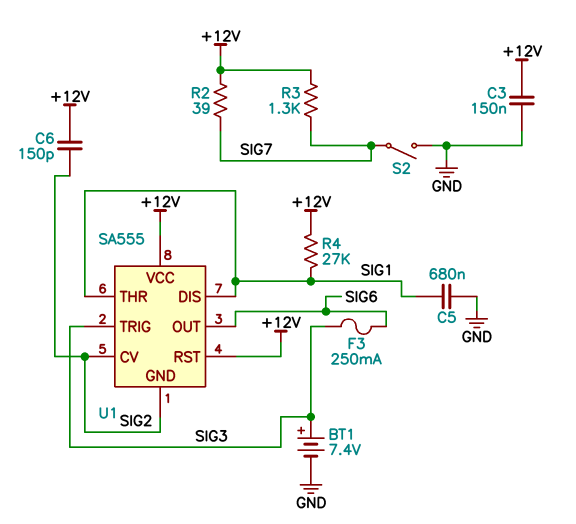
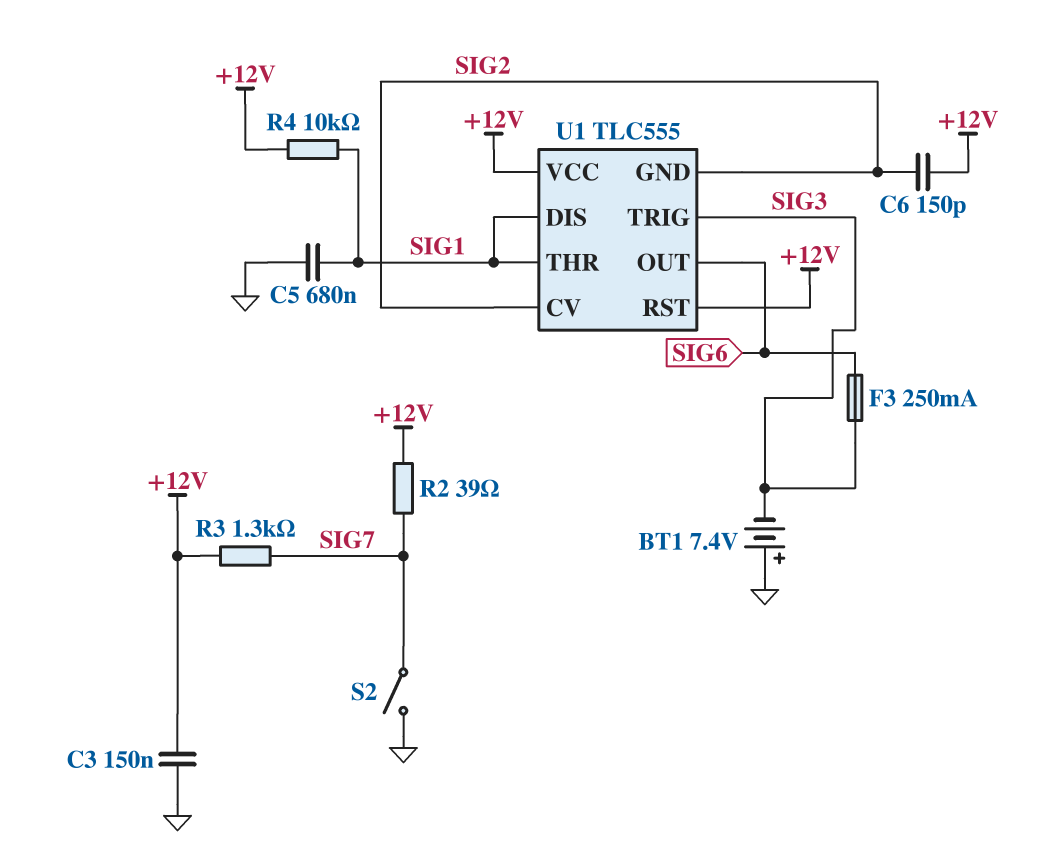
BT1: 7.4V (plus SIG3, minus GND) -> 7.4V (plus GND, minus SIG3)
R4: 27k (+12V, SIG1) -> 10k (+12V, SIG1)
U1: SA555 -> TLC555

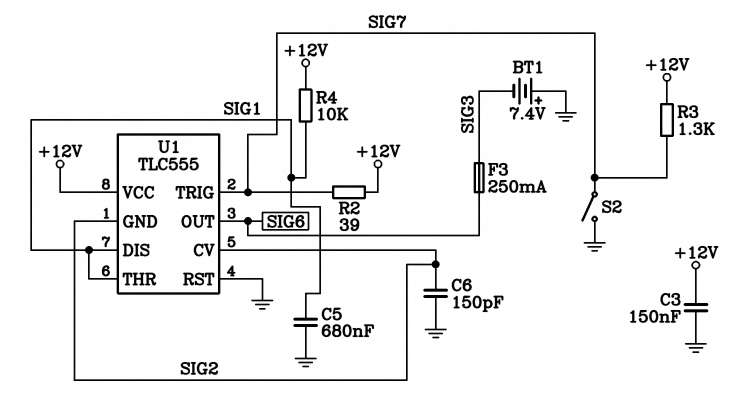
C6: 150pF (+12V, SIG2) -> 150pF (GND, SIG2)
U1 pin RST: +12V -> GND
U1 pin TRIG: SIG3 -> SIG7

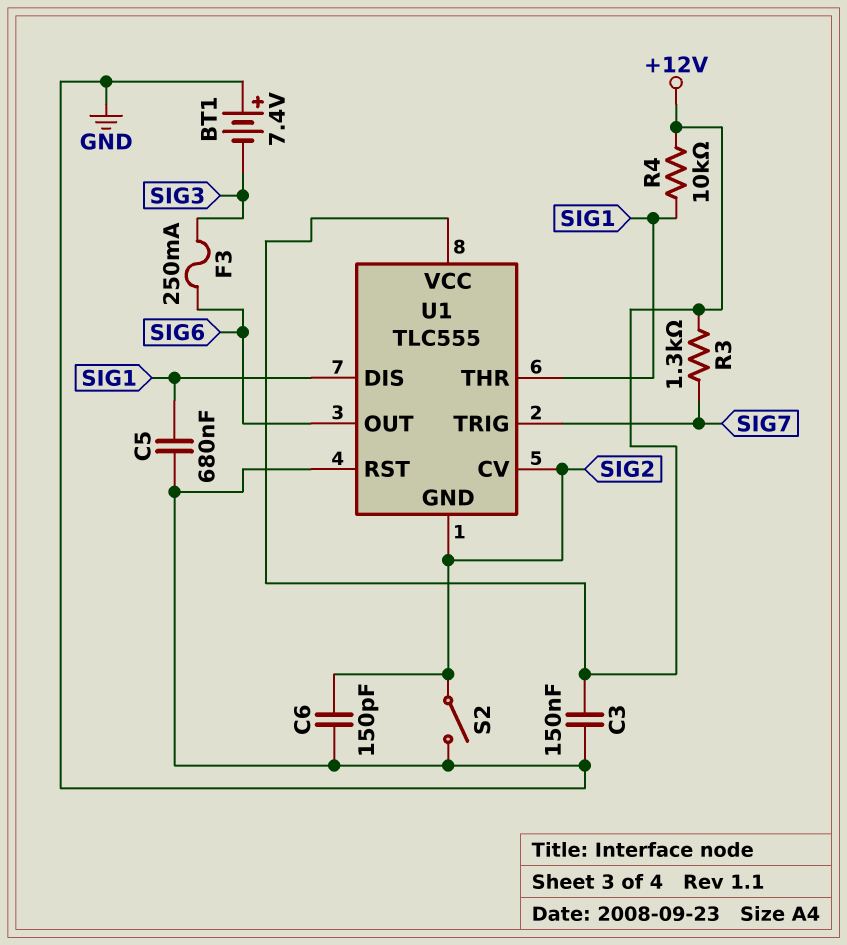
R2: 39 (+12V, SIG7) -> none
S2: switch (GND, SIG7) -> switch (GND, SIG2)

